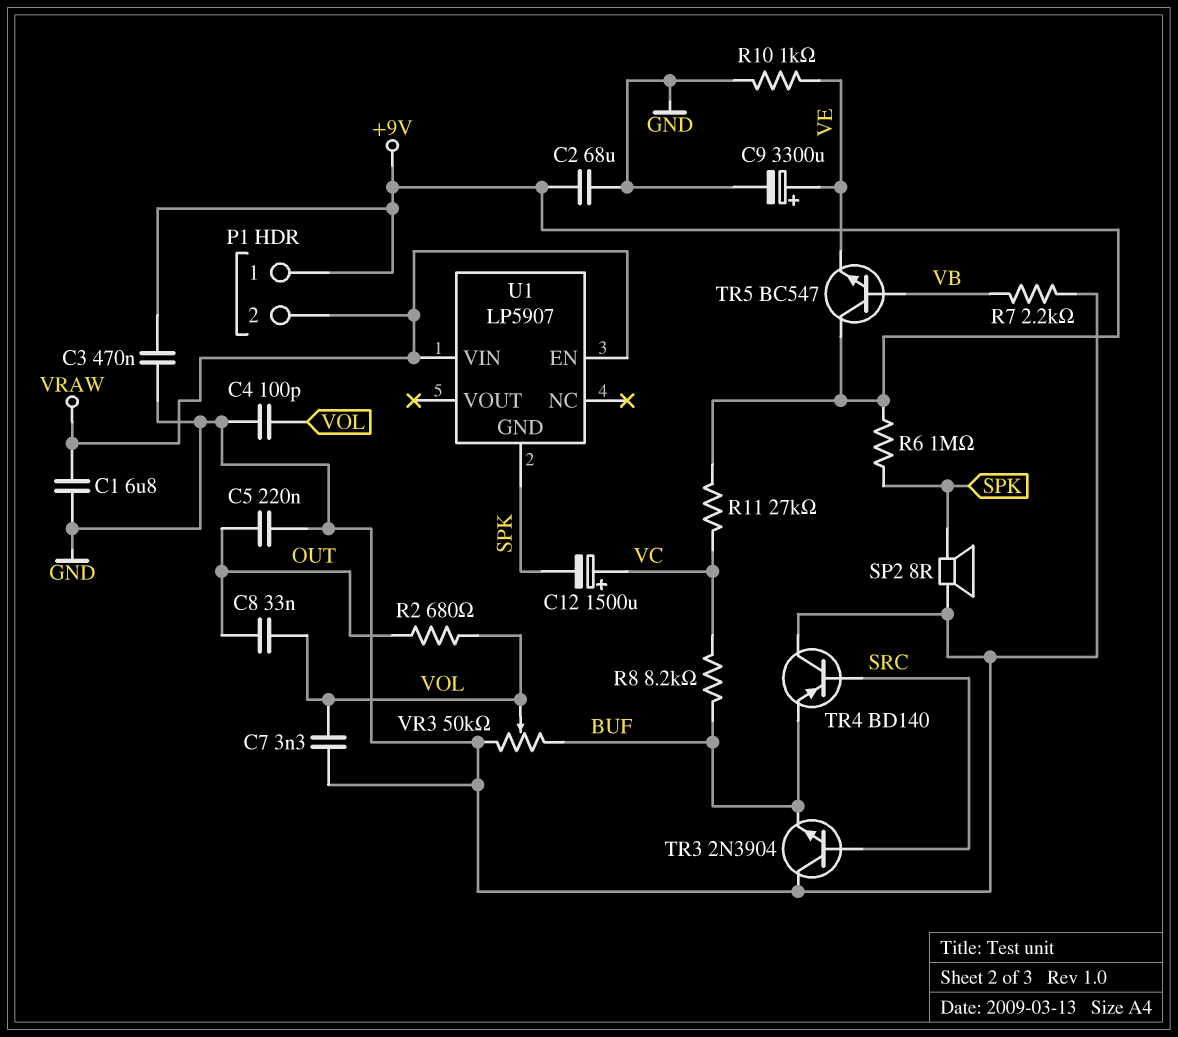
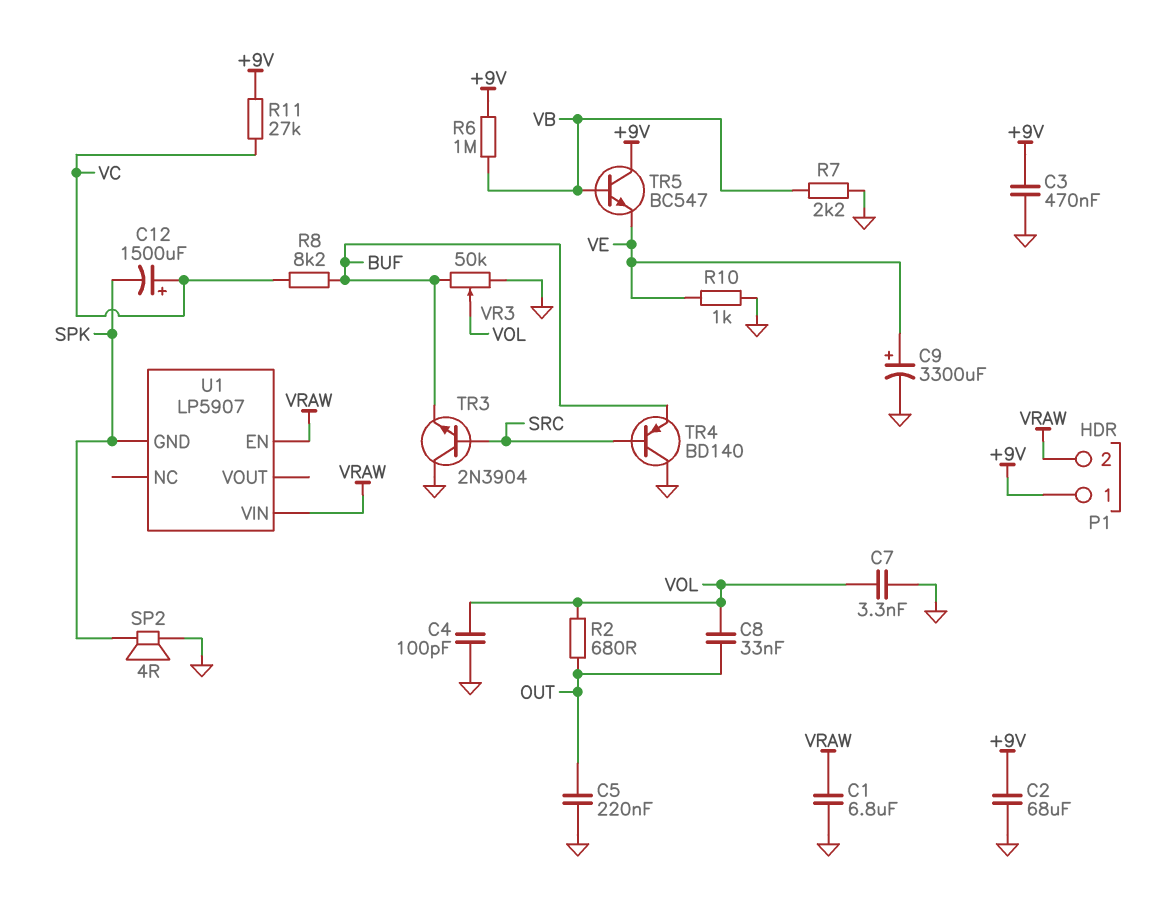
R6: 1M (+9V, SPK) -> 1M (+9V, VB)
SP2: speaker 8R (GND, SPK) -> speaker 4R (GND, SPK)

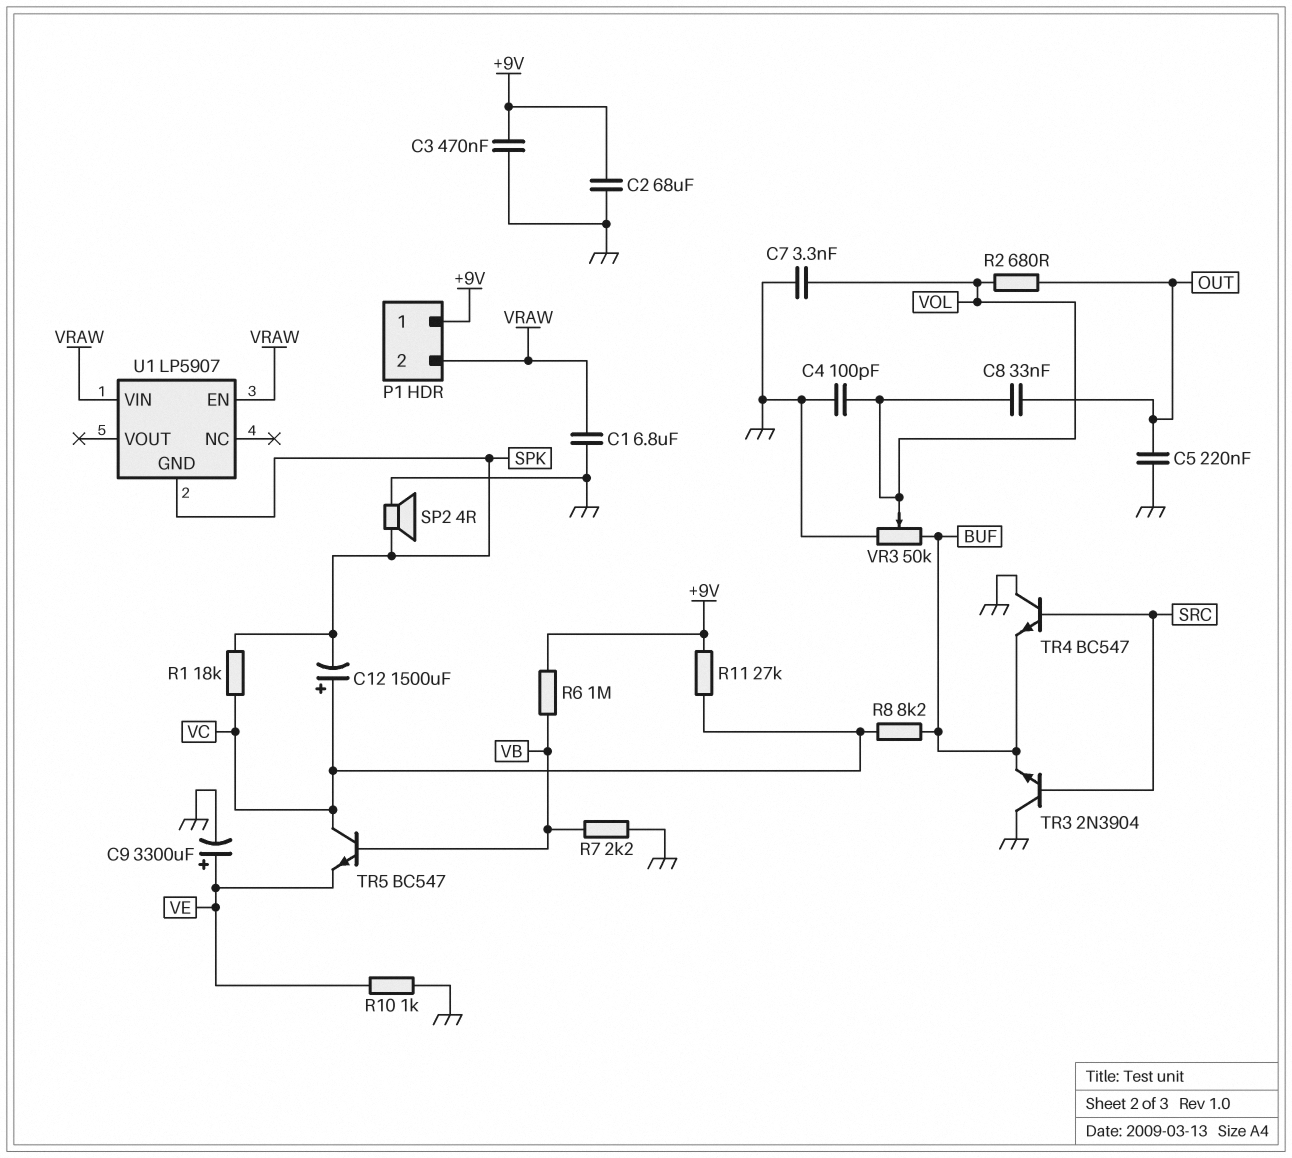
R1: none -> 18k (SPK, VC)
TR4: PNP BD140 (B SRC, C GND, E BUF) -> NPN BC547 (B SRC, C GND, E BUF)
TR5: NPN BC547 (B VB, C +9V, E VE) -> NPN BC547 (B VB, C VC, E VE)

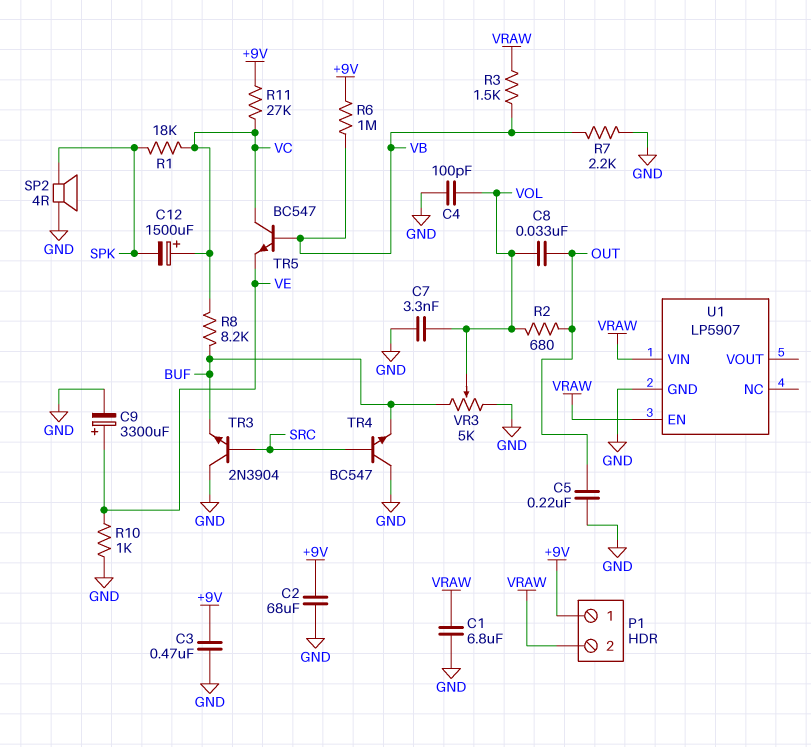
R3: none -> 1.5k (VB, VRAW)
U1 pin GND: SPK -> GND
VR3: 50k (BUF, GND, wiper VOL) -> 5k (BUF, GND, wiper VOL)

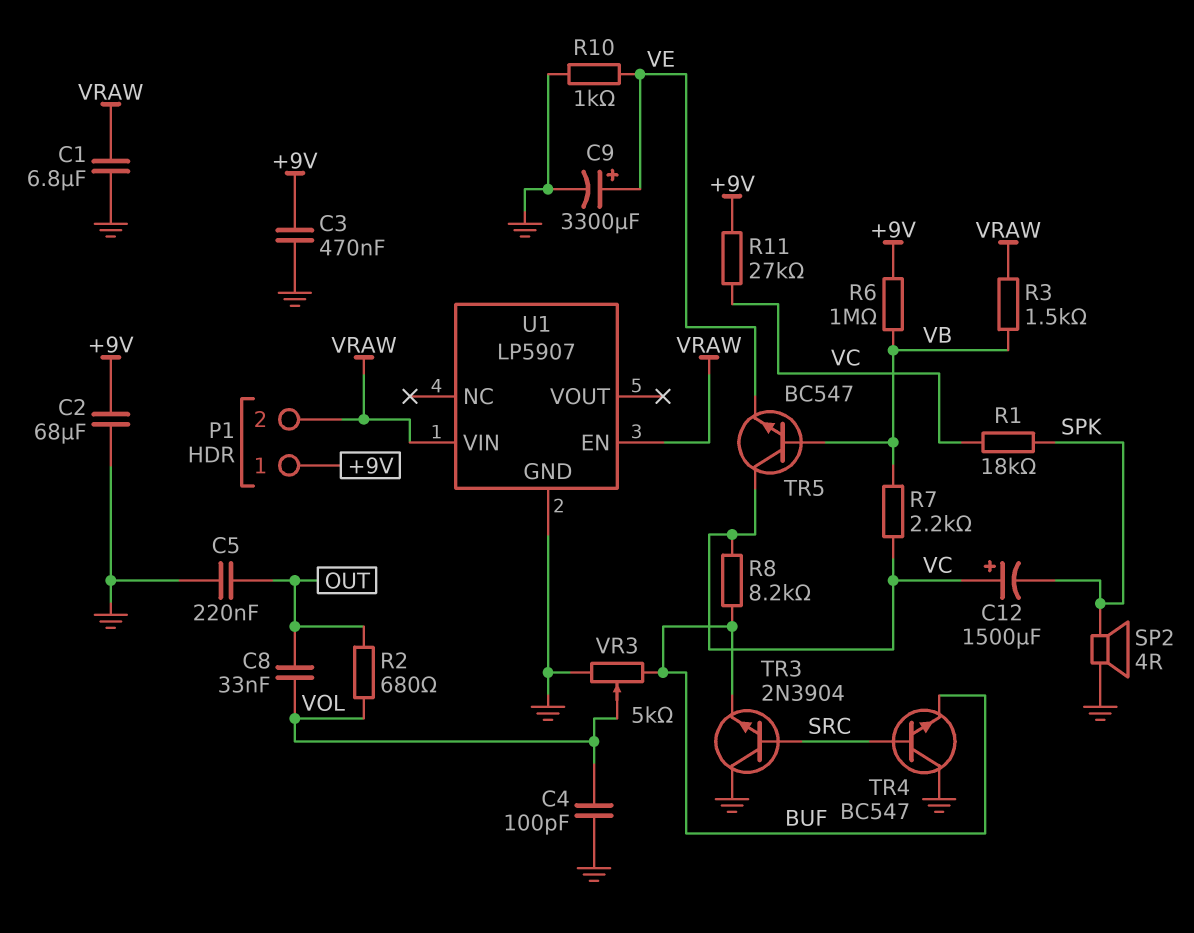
C7: 3.3nF (GND, VOL) -> none
R7: 2.2k (GND, VB) -> 2.2k (VB, VC)

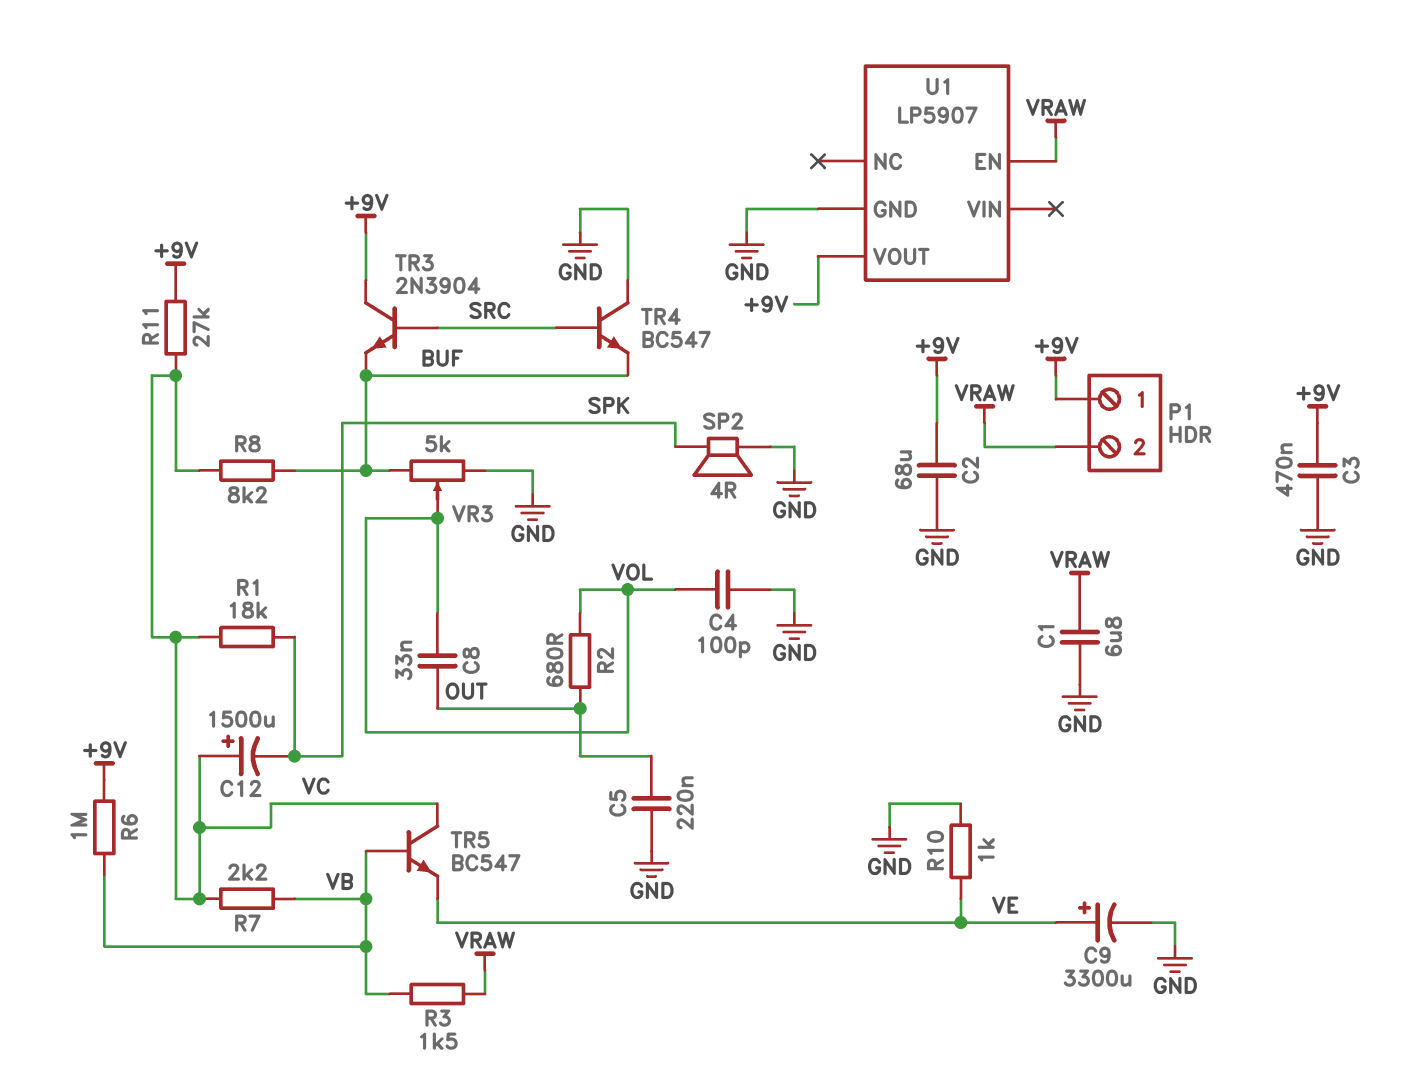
TR3: NPN 2N3904 (B SRC, C GND, E BUF) -> NPN 2N3904 (B SRC, C +9V, E BUF)
U1 pin VIN: VRAW -> none
U1 pin VOUT: none -> +9V

